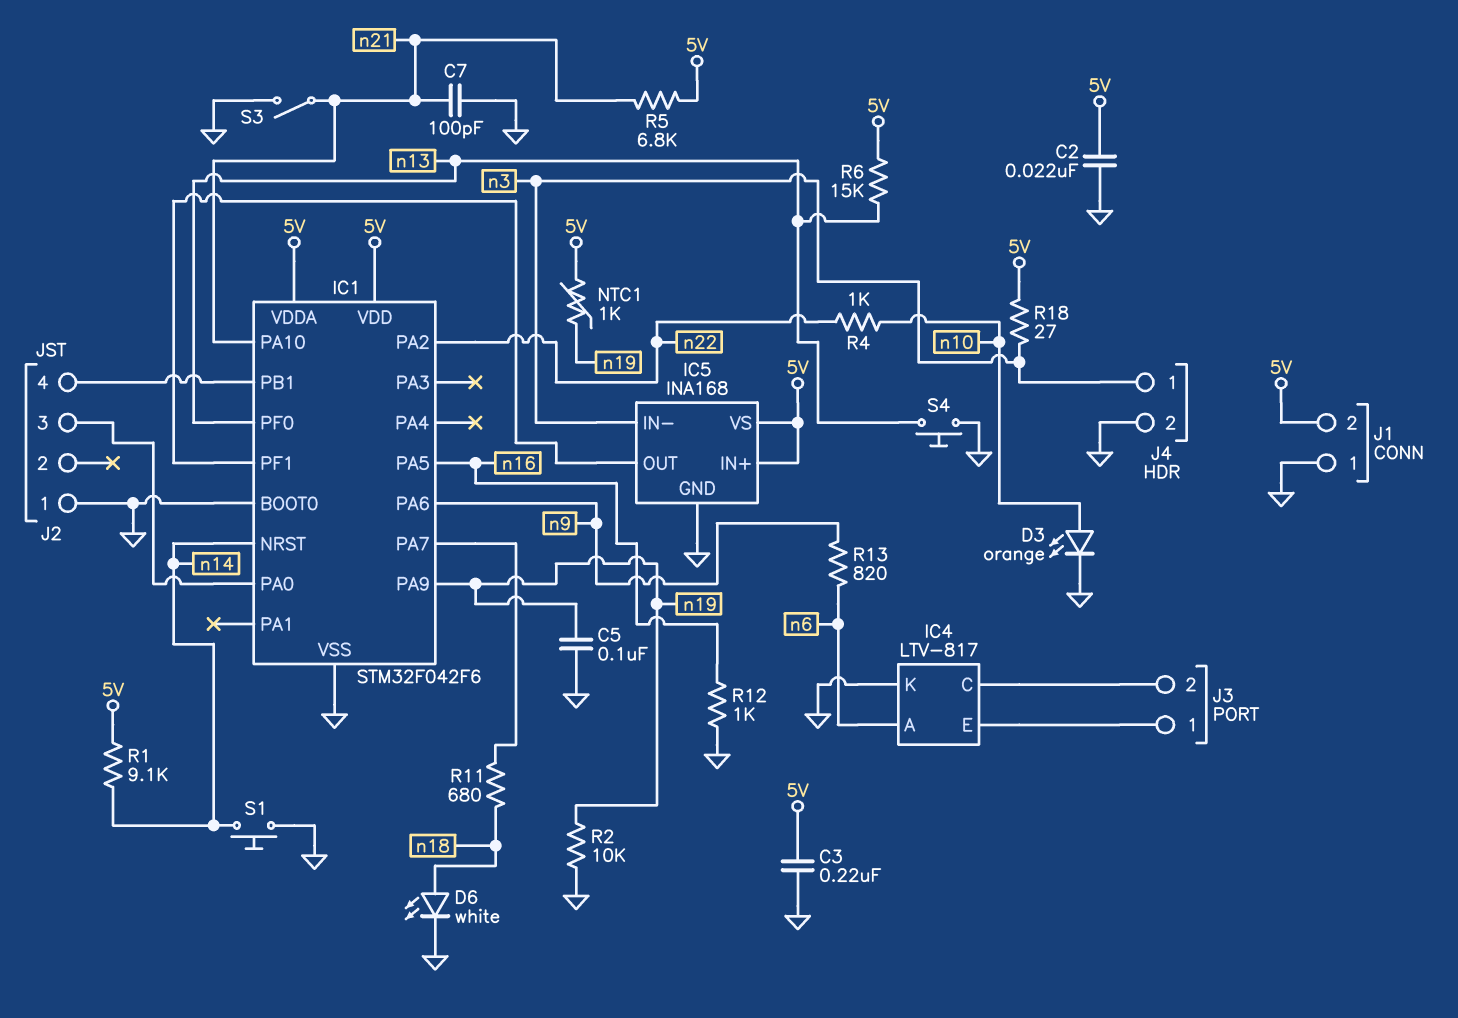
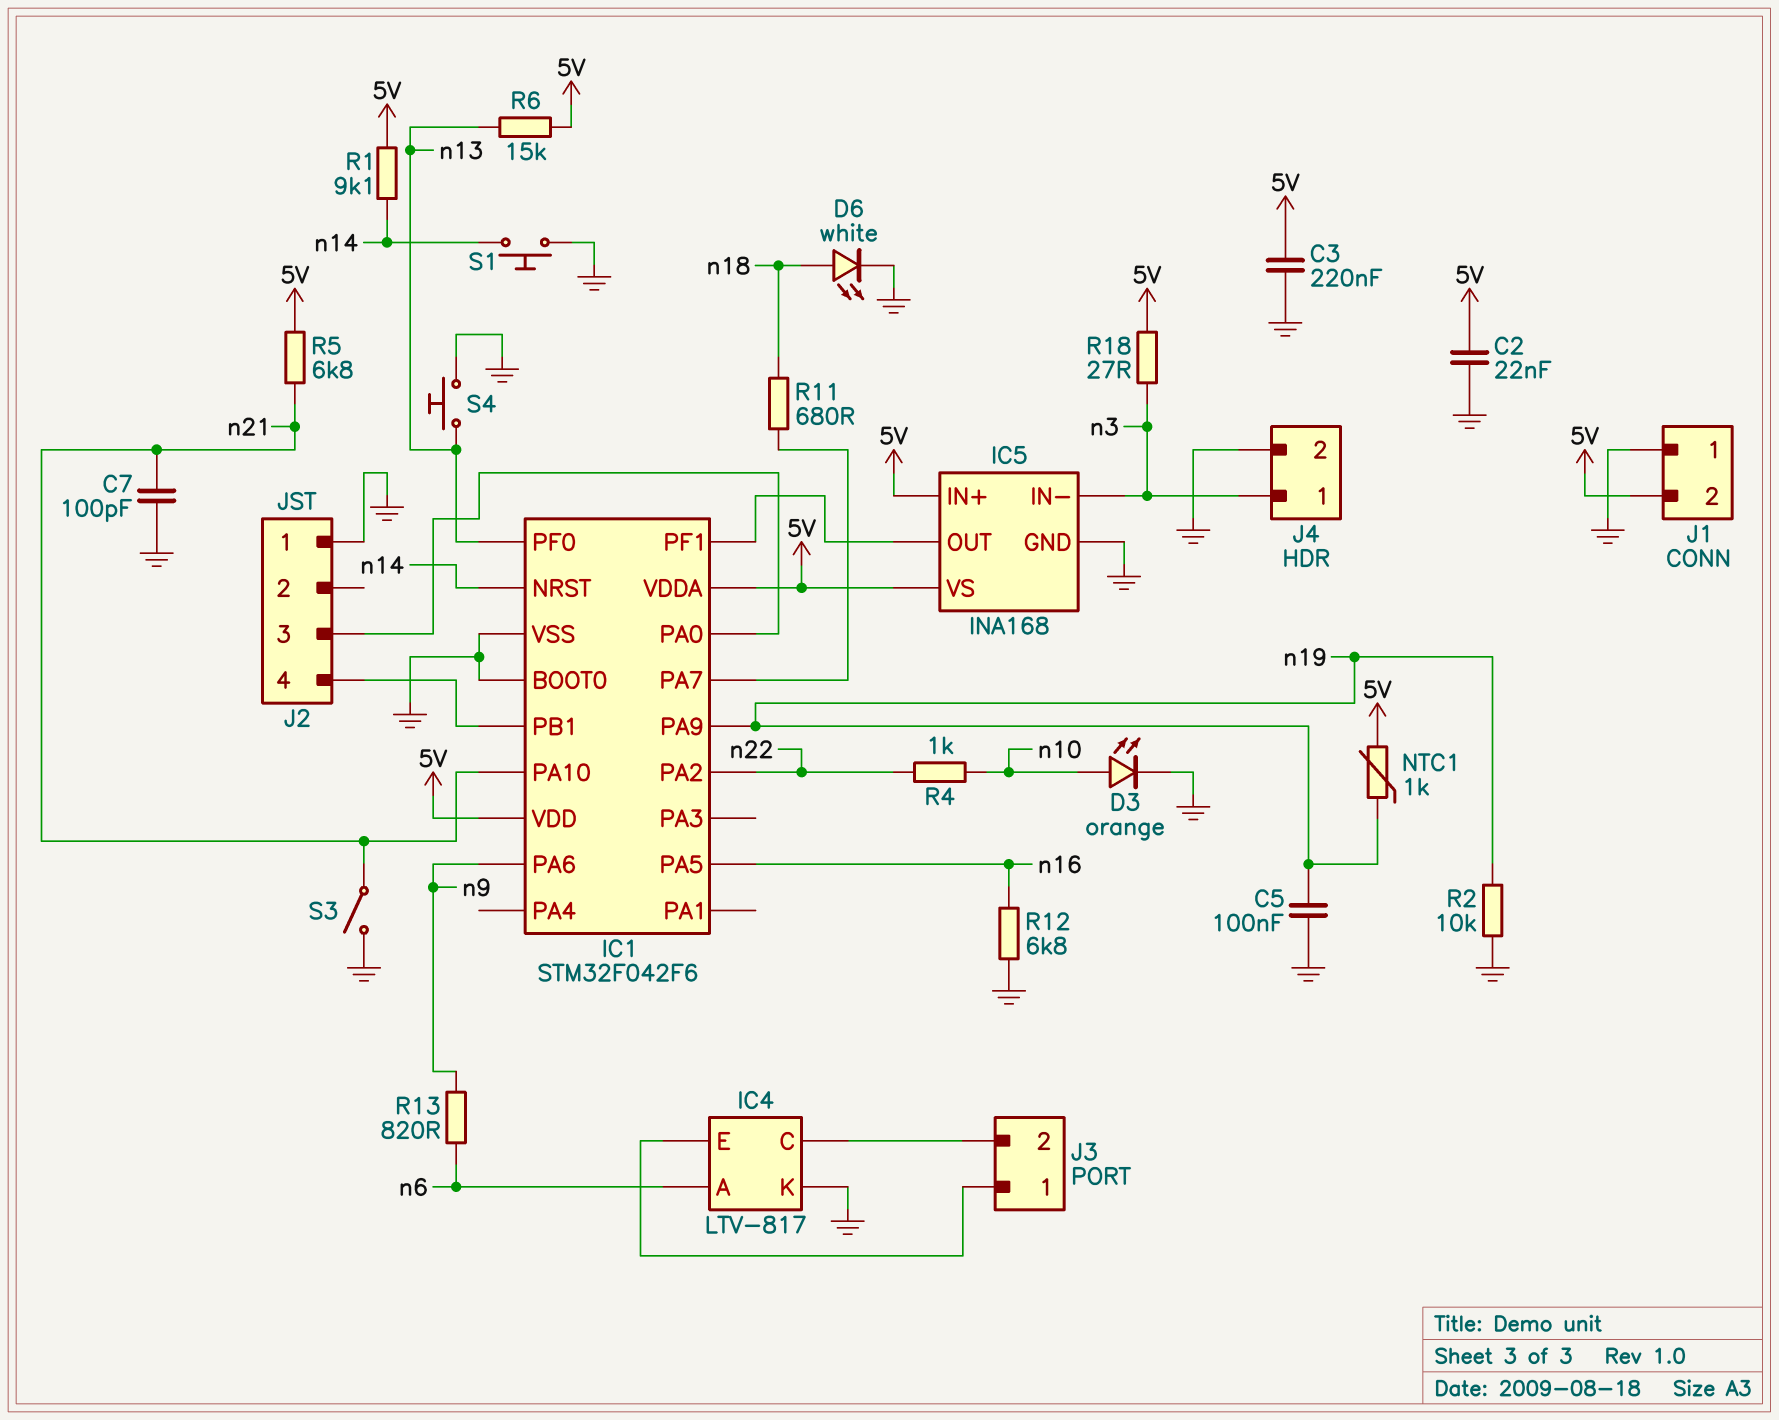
R12: 1k (GND, n16) -> 6.8k (GND, n16)

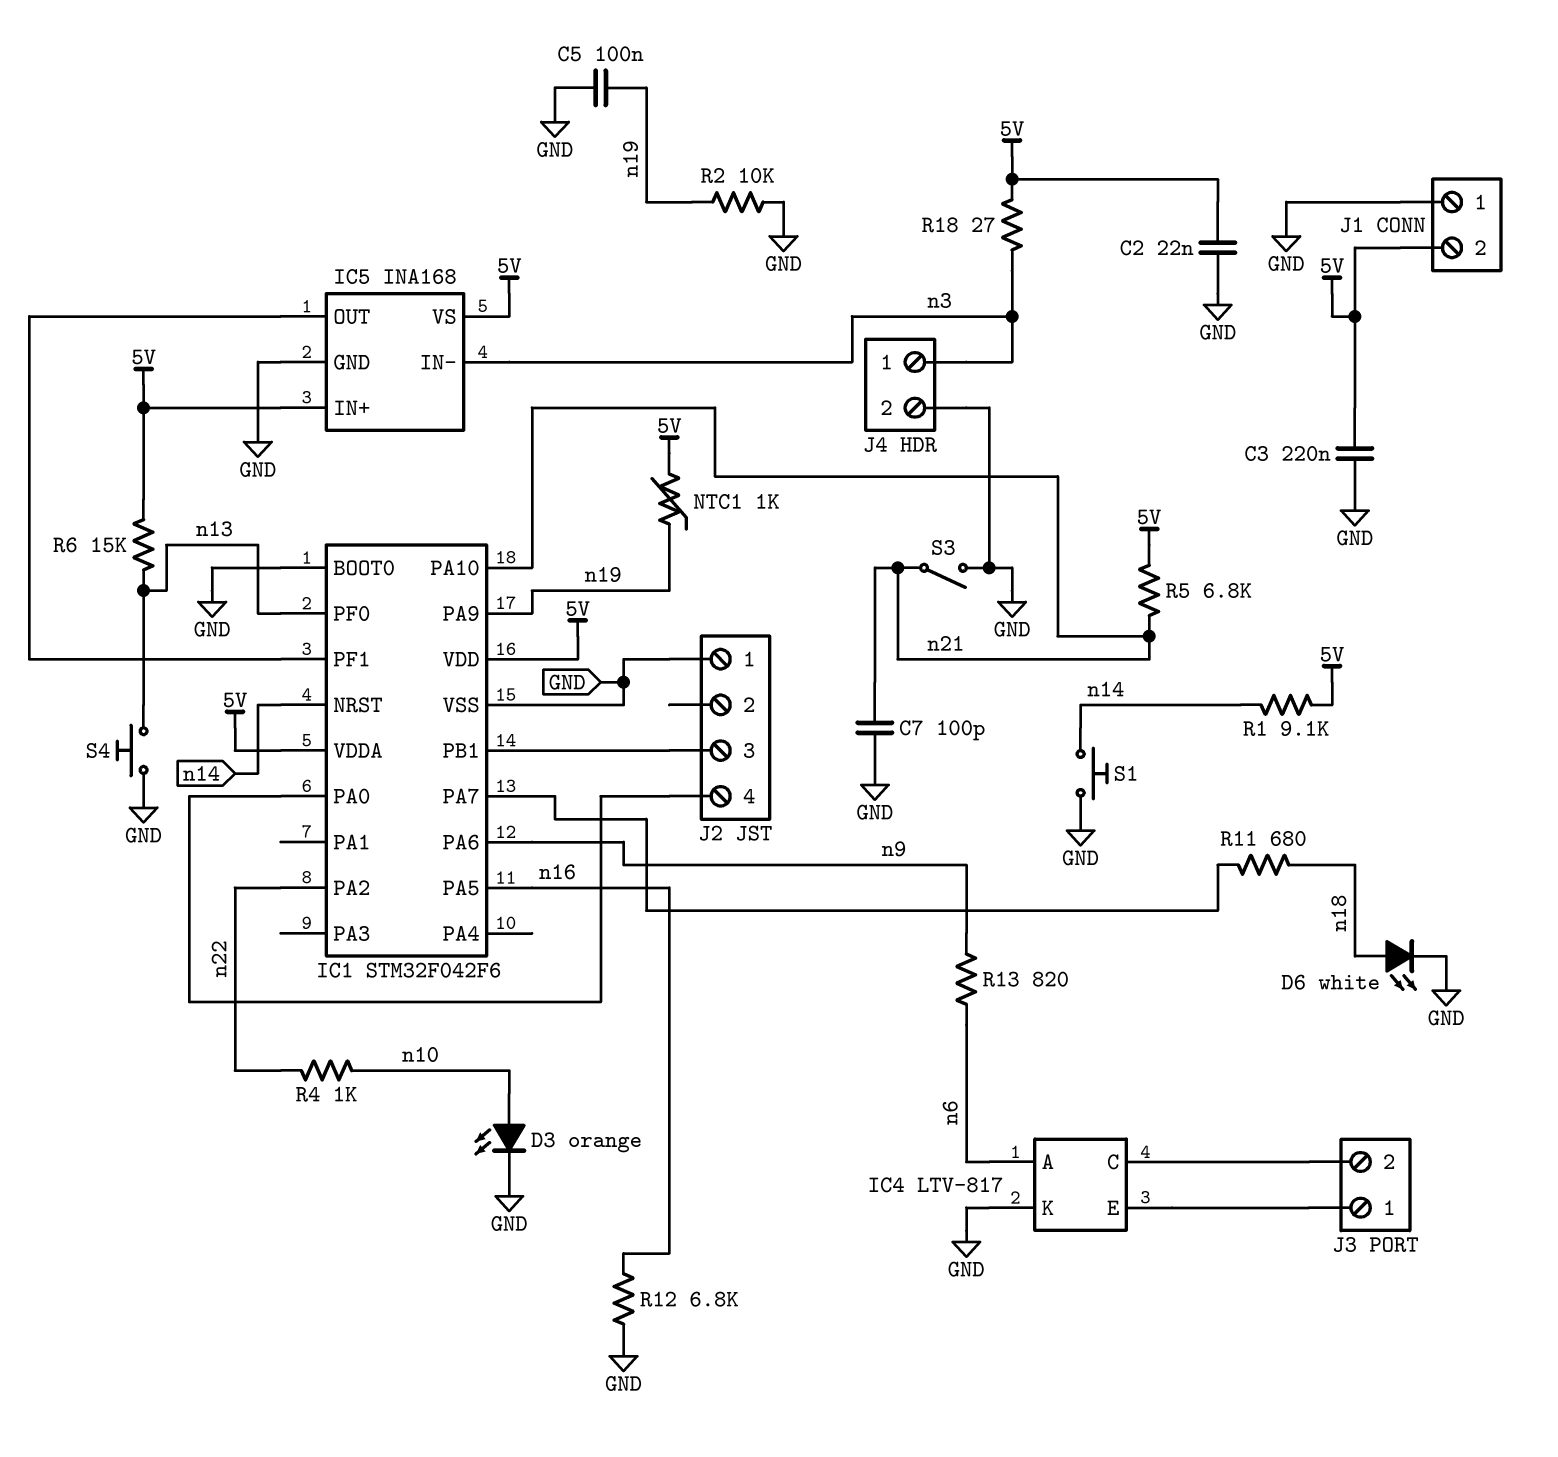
J2 pin 3: IC1/PA0 -> IC1/PB1
J2 pin 4: IC1/PB1 -> IC1/PA0

